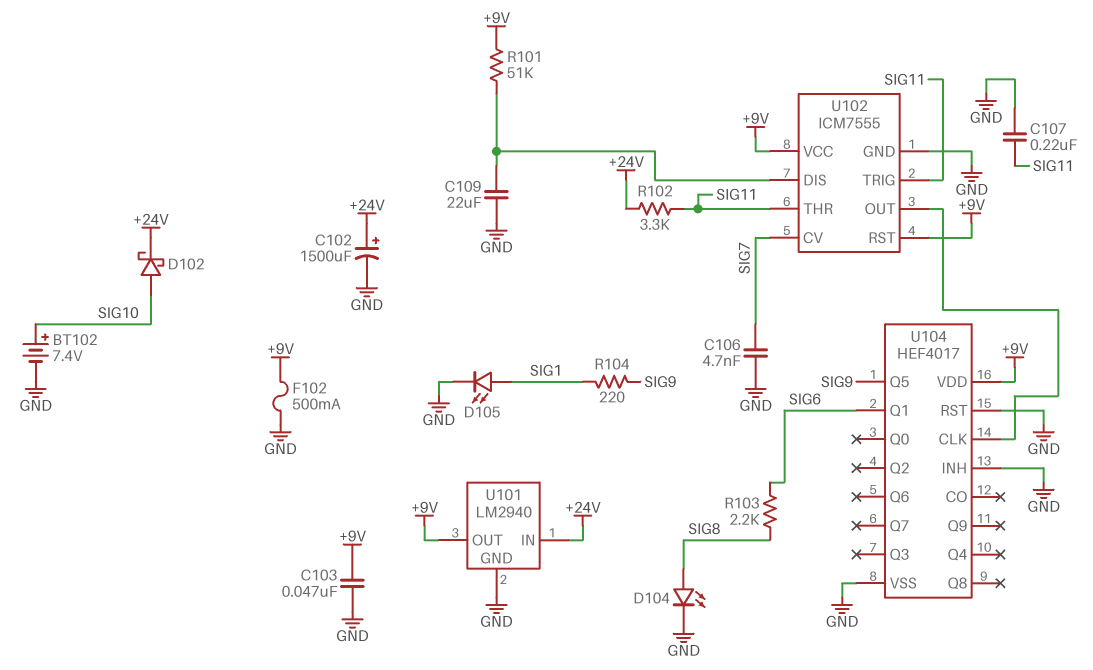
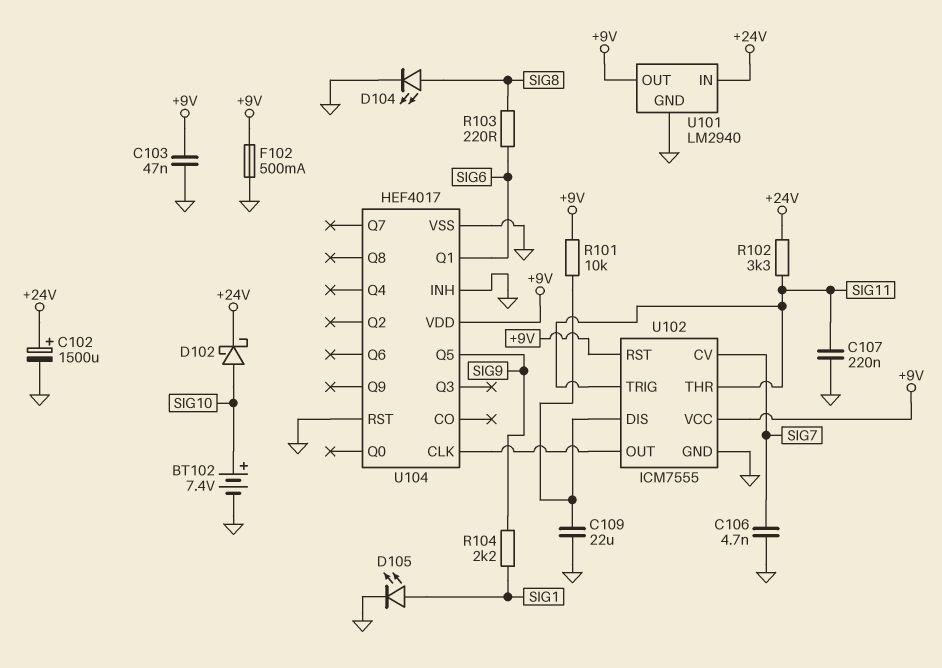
R101: 51k (+9V, U102/DIS) -> 10k (+9V, U102/DIS)
R103: 2.2k (SIG6, SIG8) -> 220 (SIG6, SIG8)
R104: 220 (SIG1, SIG9) -> 2.2k (SIG1, SIG9)

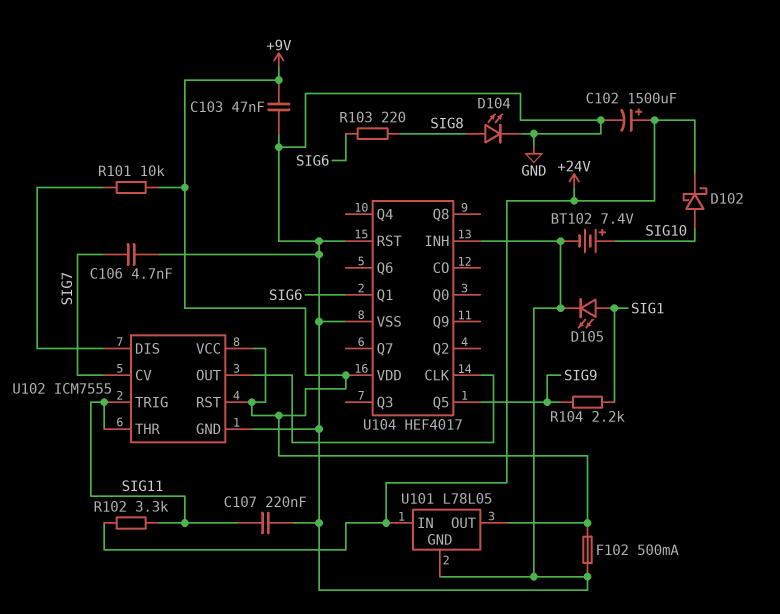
C109: 22uF (GND, U102/DIS) -> none
U101: LM2940 -> L78L05

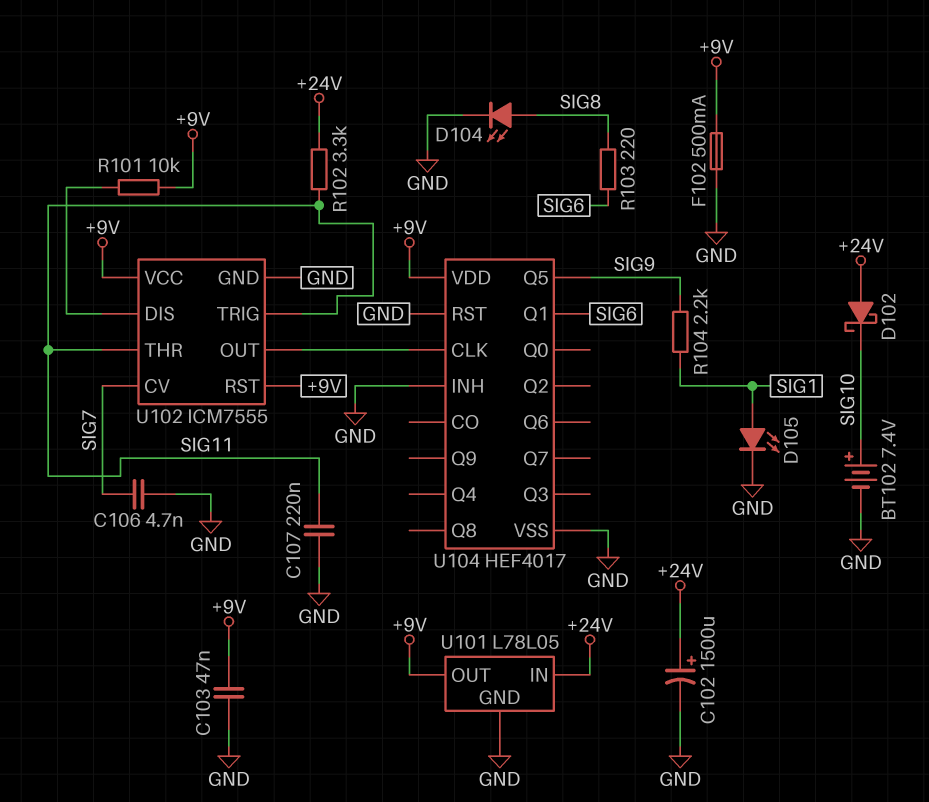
D102: schottky (A SIG10, K +24V) -> schottky (A +24V, K SIG10)

